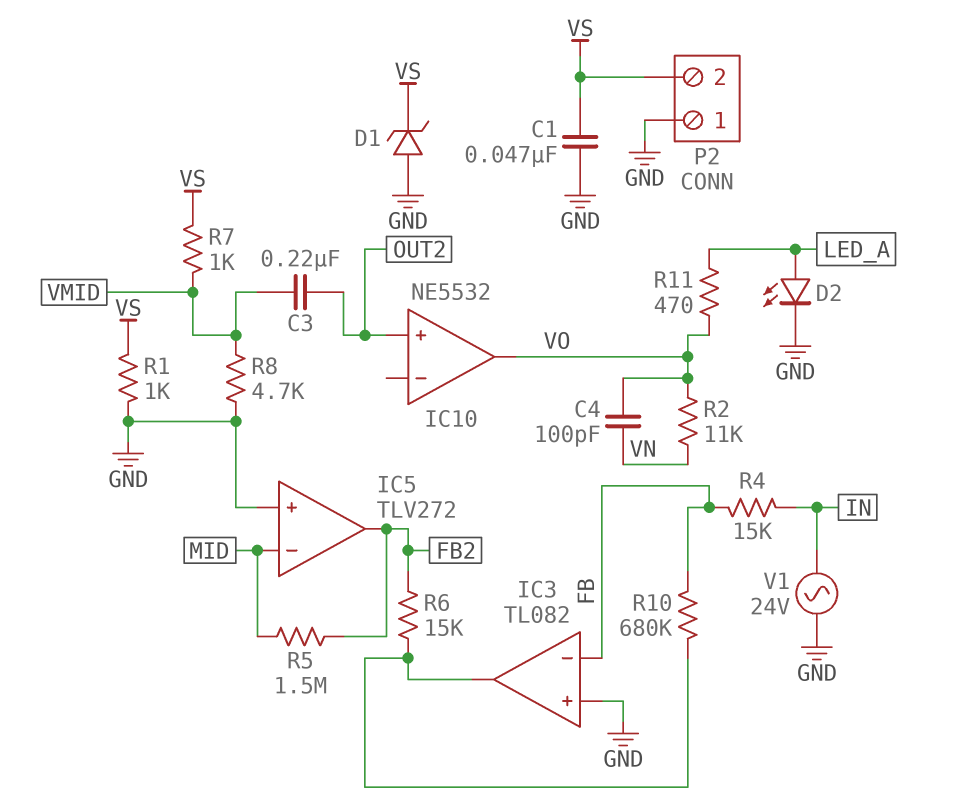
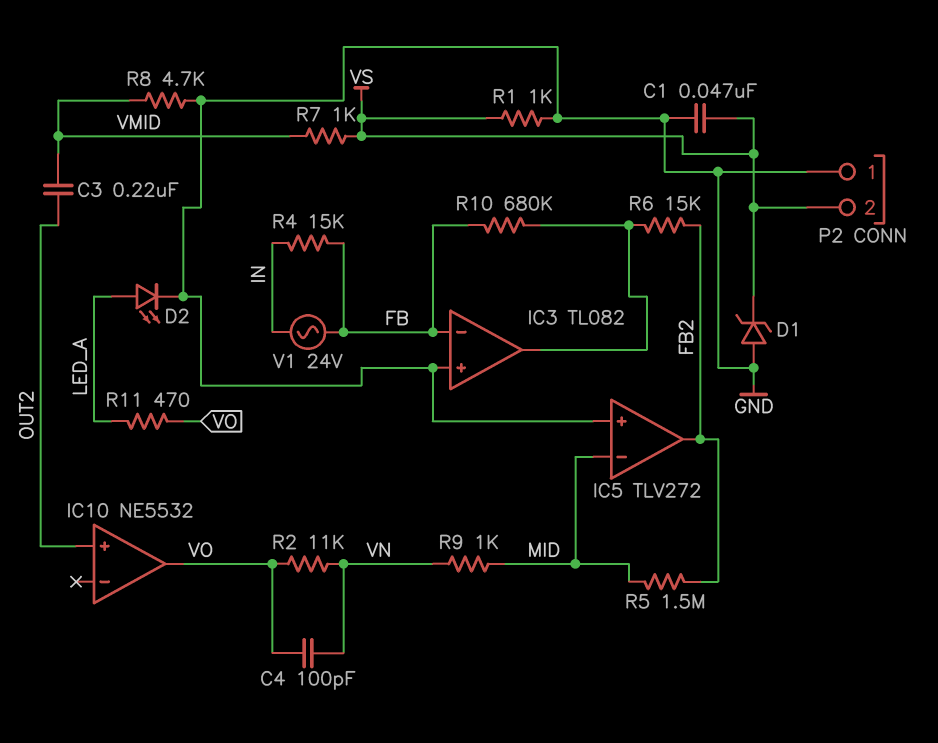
R9: none -> 1k (MID, VN)
V1: AC 24V (GND, IN) -> AC 24V (FB, IN)

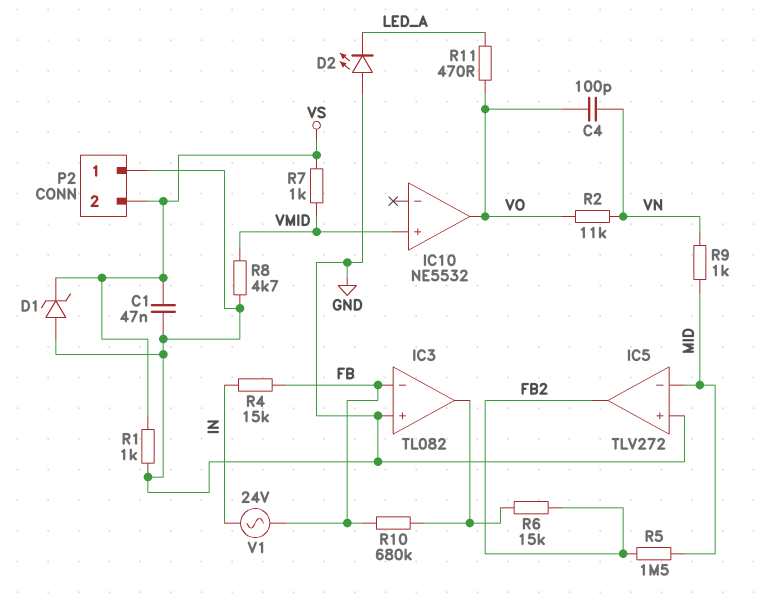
C3: 220nF (OUT2, VMID) -> none
D2: LED (A LED_A, K GND) -> LED (A GND, K LED_A)
IC10 pin in+: OUT2 -> VMID

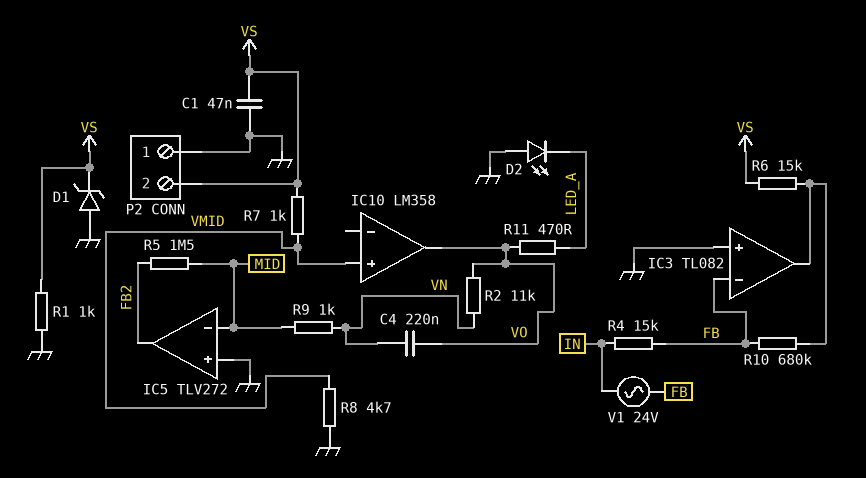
C4: 100pF (VN, VO) -> 220nF (VN, VO)
IC10: NE5532 -> LM358
R6: 15k (FB2, IC3/out) -> 15k (IC3/out, VS)

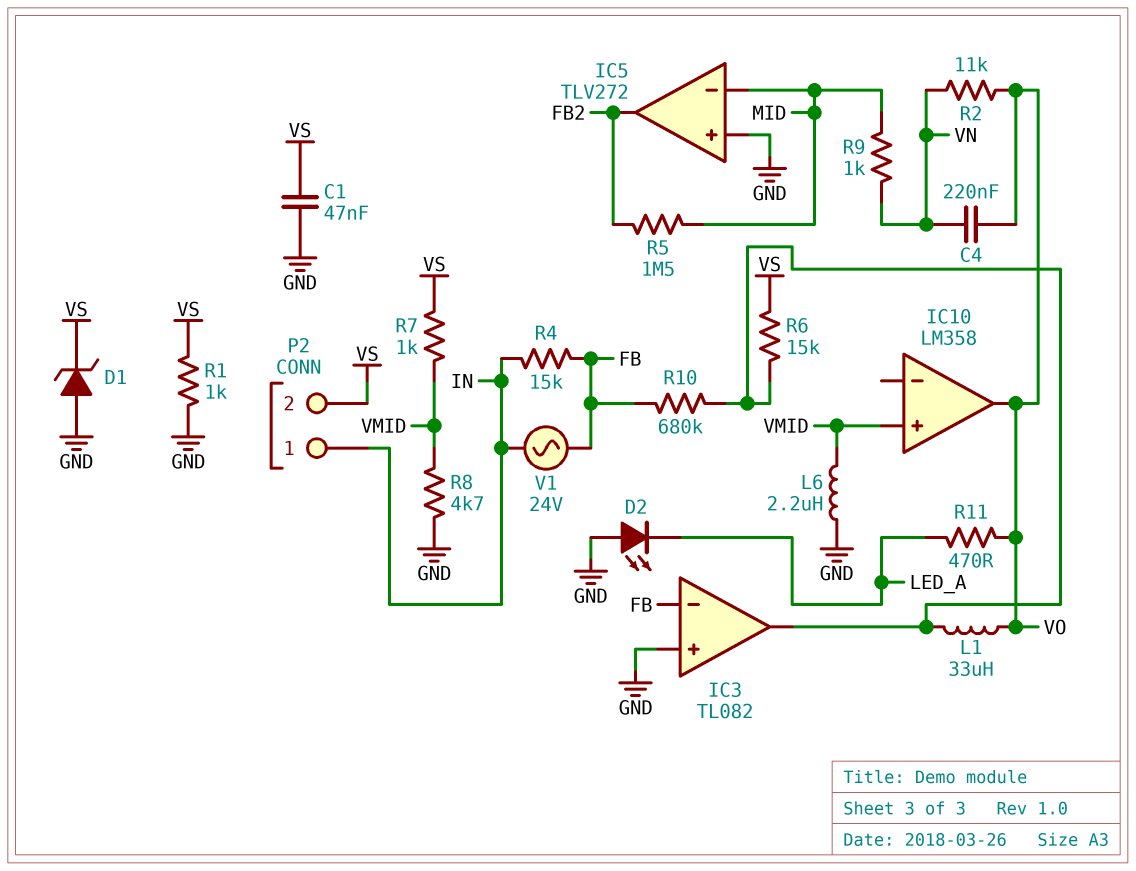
L1: none -> 33uH (IC3/out, VO)
L6: none -> 2.2uH (GND, VMID)
P2 pin 1: GND -> IN

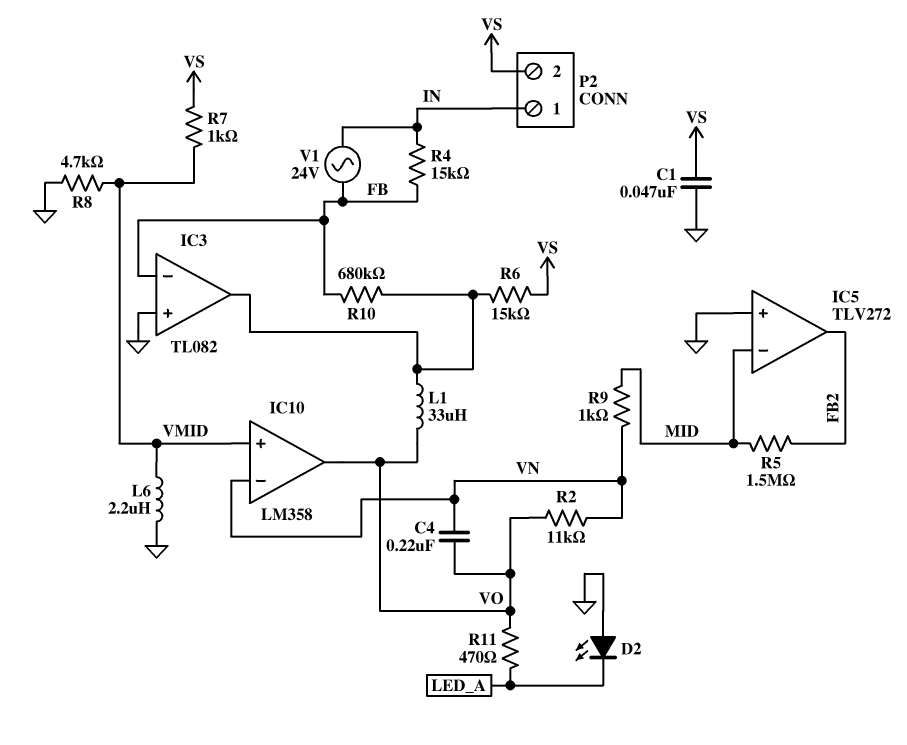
D1: zener (A GND, K VS) -> none
IC10 pin in-: none -> VN
R1: 1k (GND, VS) -> none

